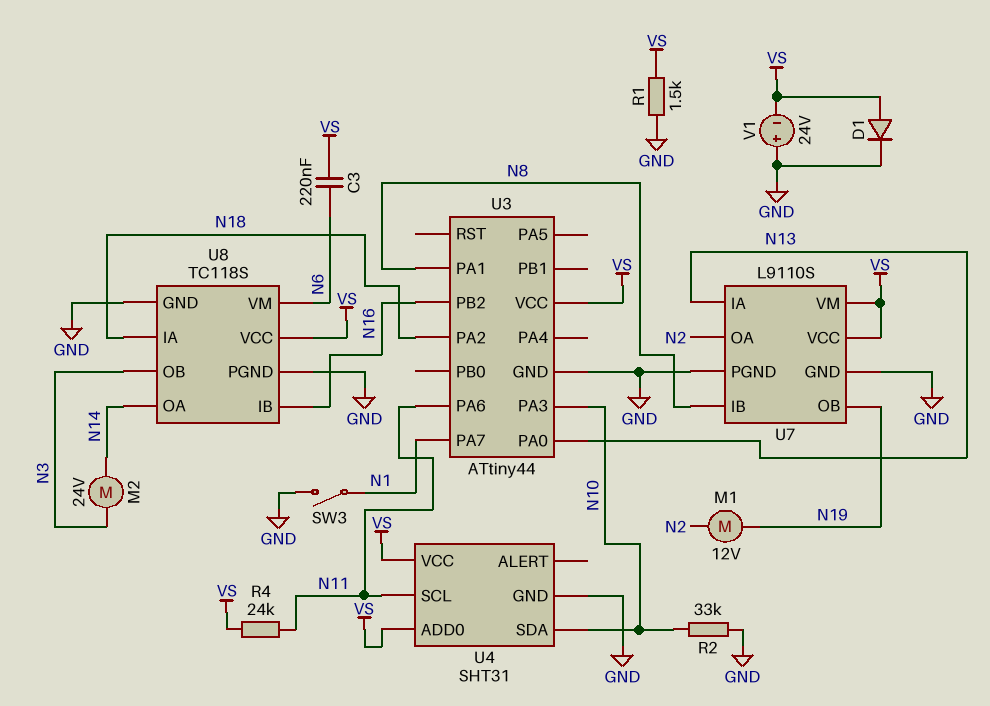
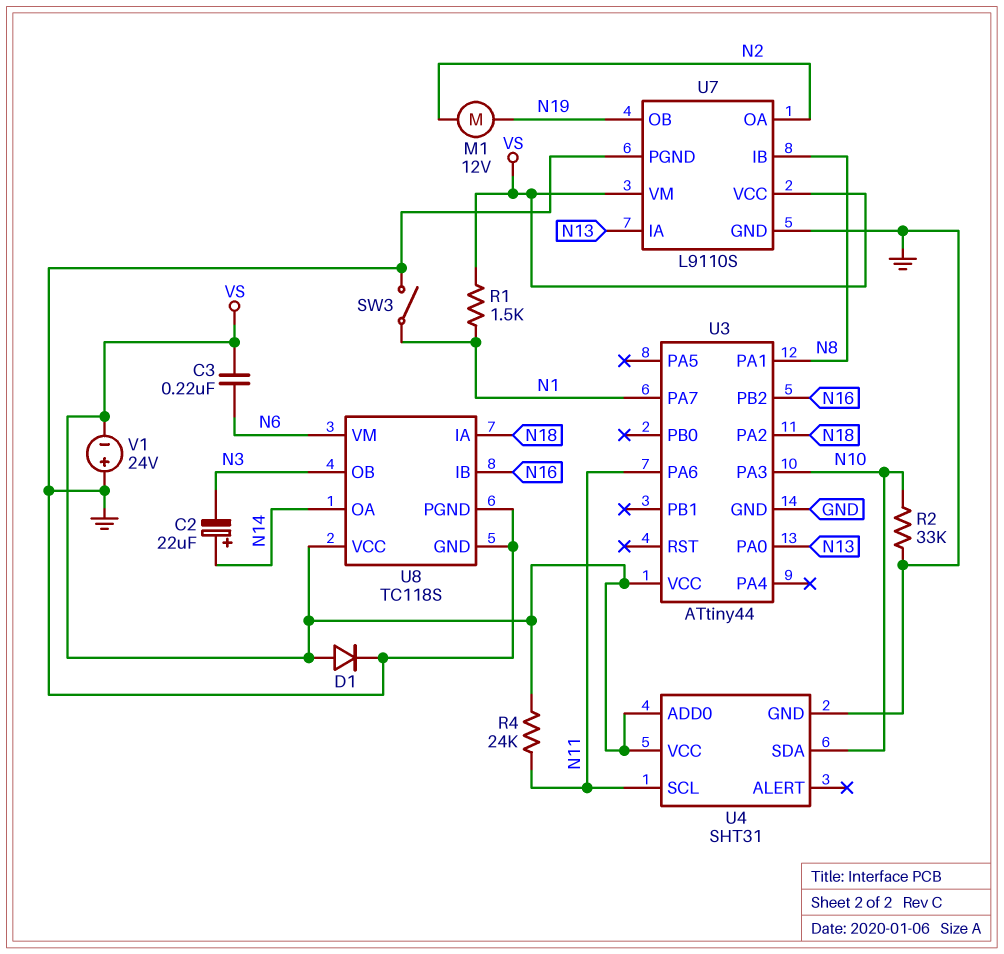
C2: none -> 22uF (plus N14, minus N3)
M2: motor 24V (N3, N14) -> none
R1: 1.5k (GND, VS) -> 1.5k (N1, VS)

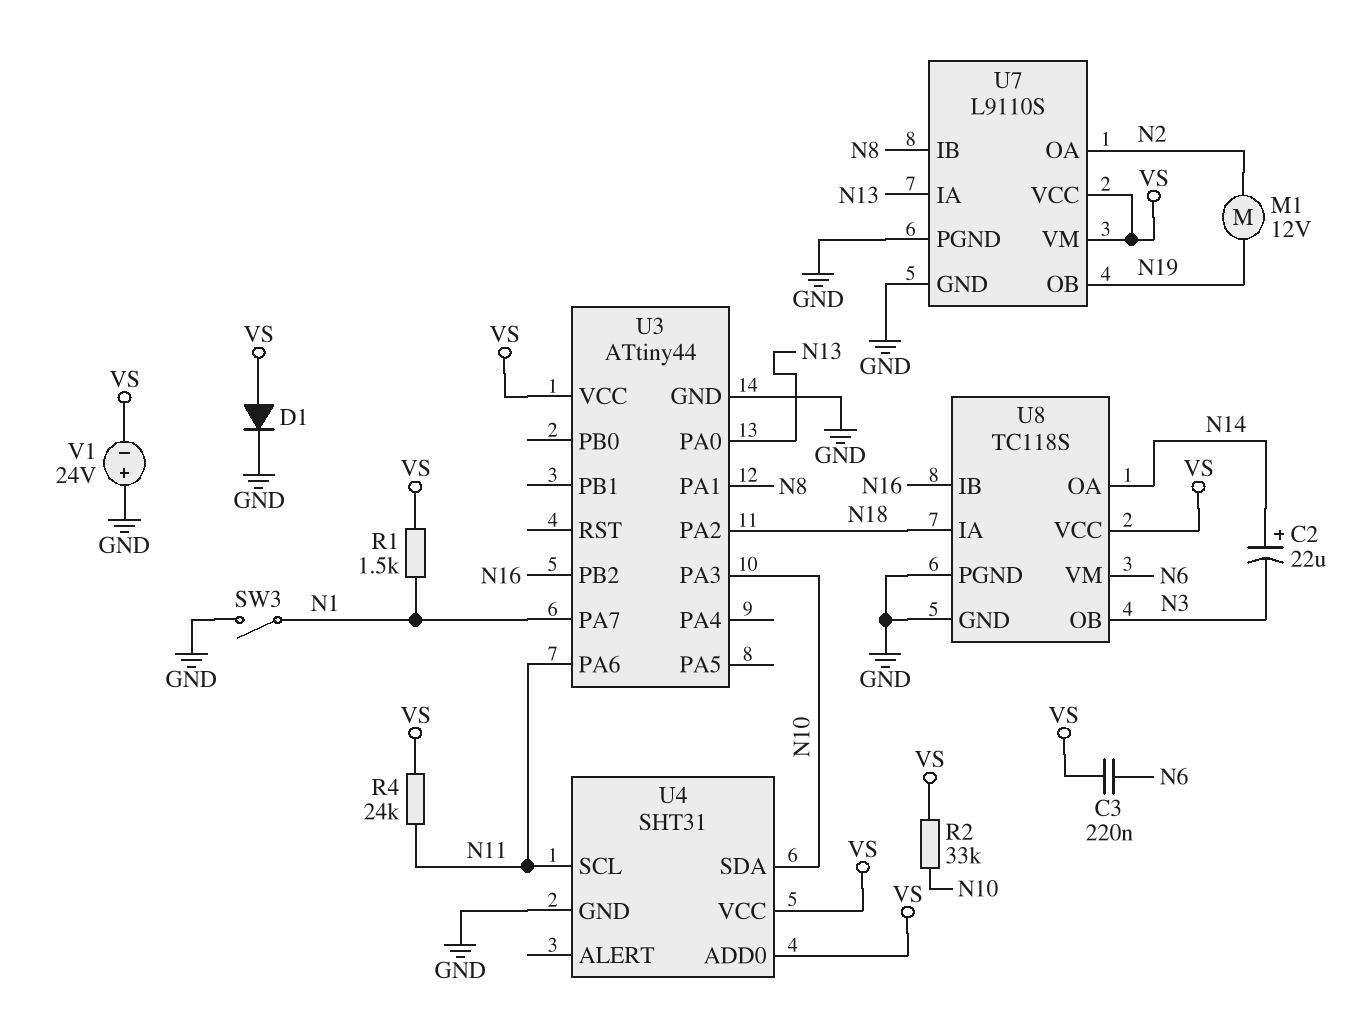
R2: 33k (GND, N10) -> 33k (N10, VS)

